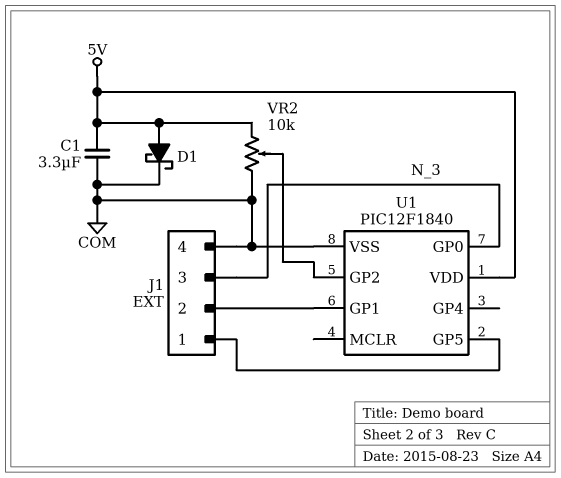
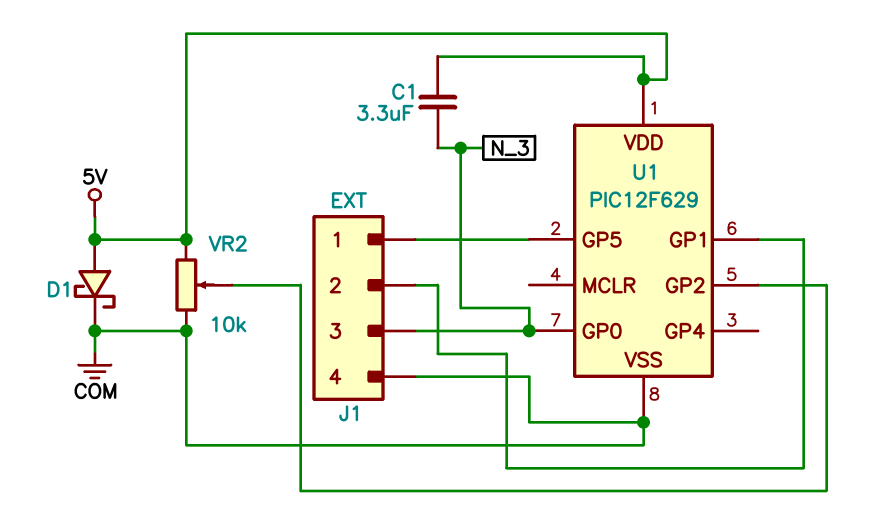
C1: 3.3uF (5V, COM) -> 3.3uF (5V, N_3)
U1: PIC12F1840 -> PIC12F629

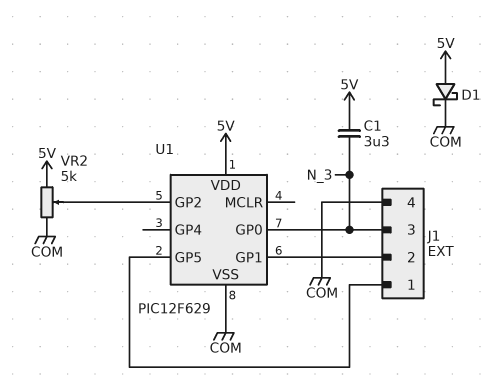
VR2: 10k (5V, COM, wiper U1/GP2) -> 5k (5V, COM, wiper U1/GP2)

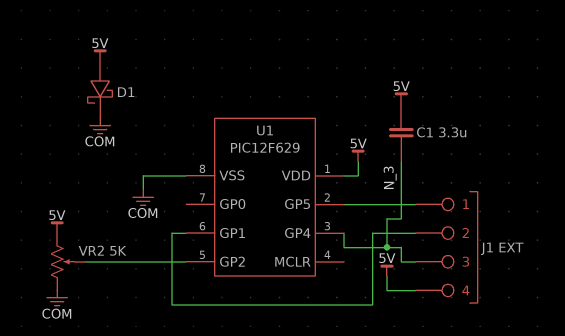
J1 pin 4: COM -> 5V
U1 pin GP0: N_3 -> none
U1 pin GP4: none -> N_3

